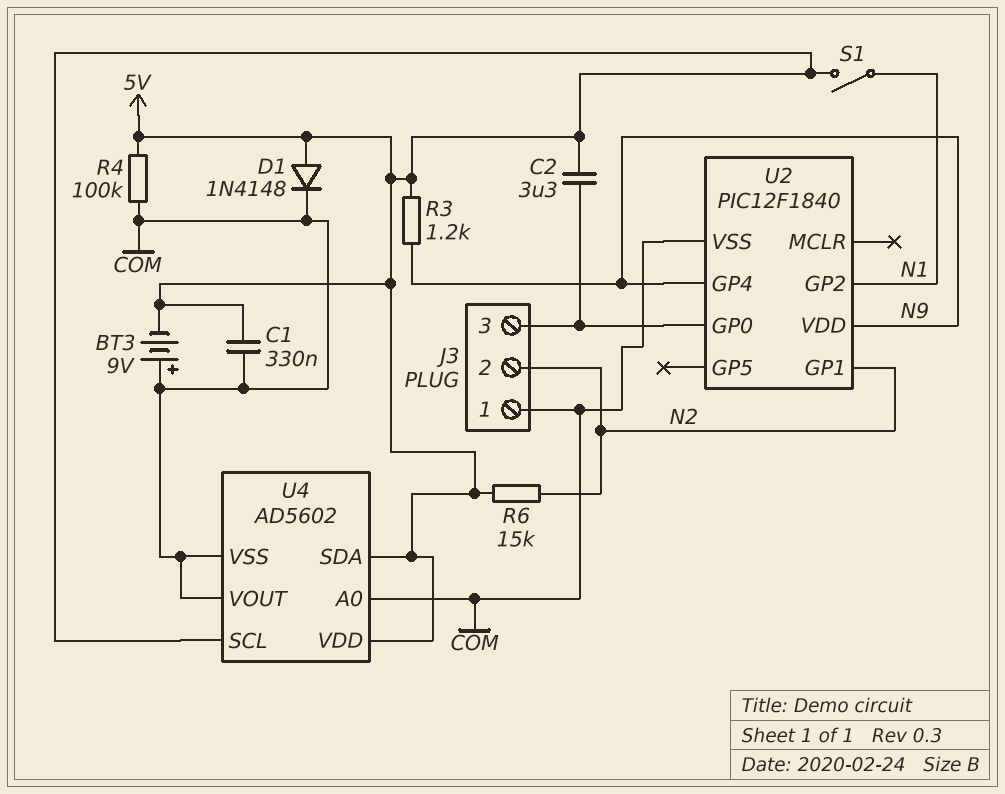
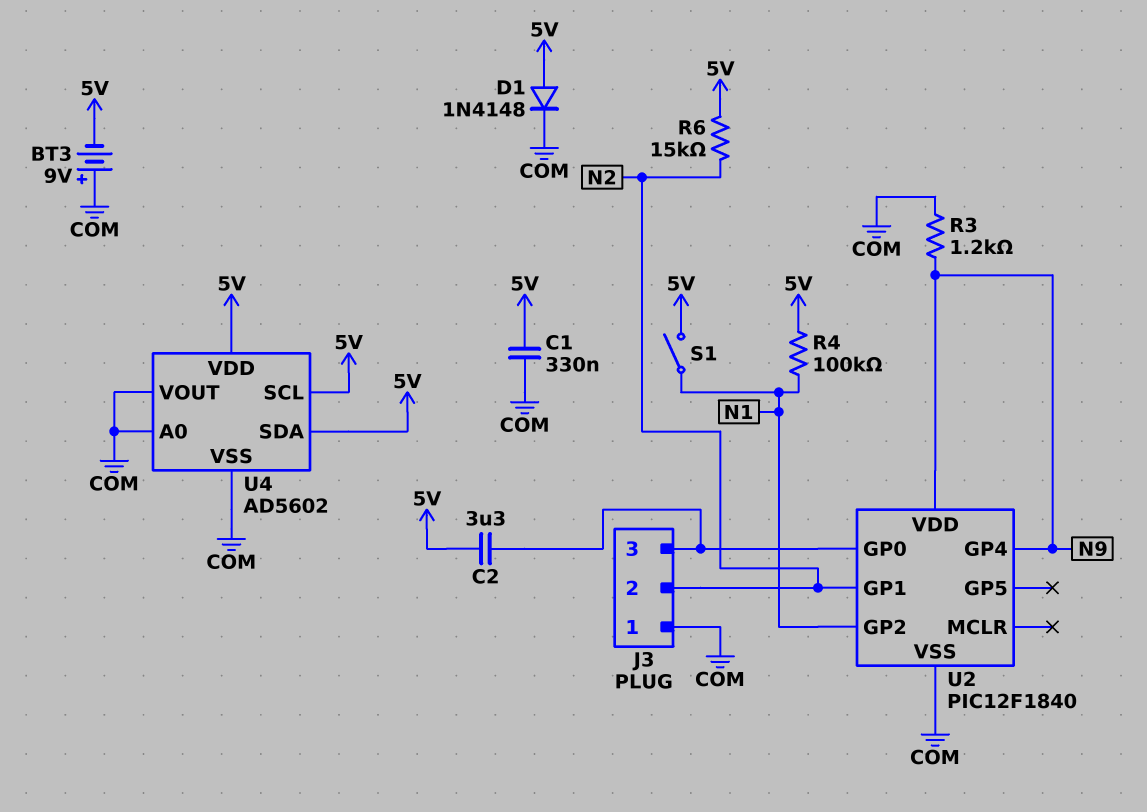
R3: 1.2k (5V, N9) -> 1.2k (COM, N9)
R4: 100k (5V, COM) -> 100k (5V, N1)

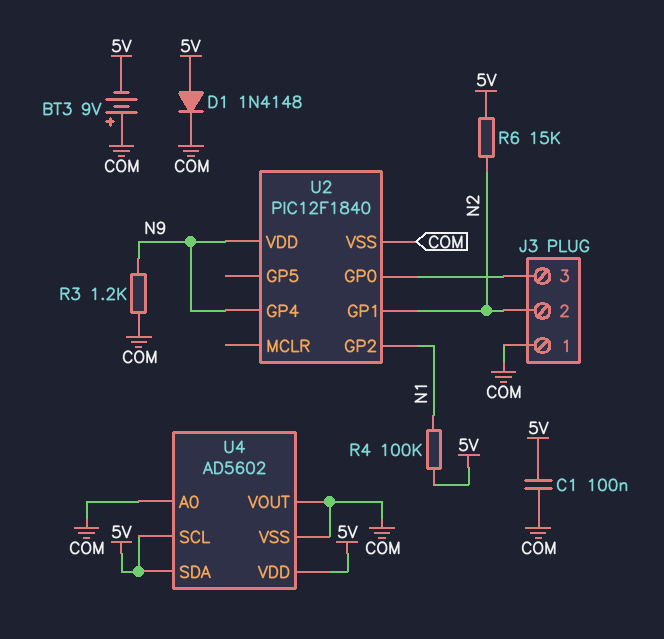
C1: 330nF (5V, COM) -> 100nF (5V, COM)
C2: 3.3uF (5V, J3/3) -> none
S1: switch (5V, N1) -> none

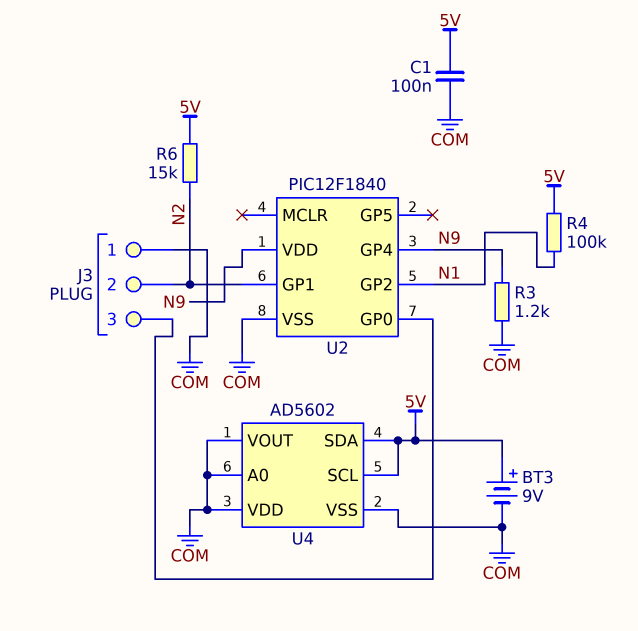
BT3: 9V (plus COM, minus 5V) -> 9V (plus 5V, minus COM)
D1: diode 1N4148 (A 5V, K COM) -> none
U4 pin VDD: 5V -> COM

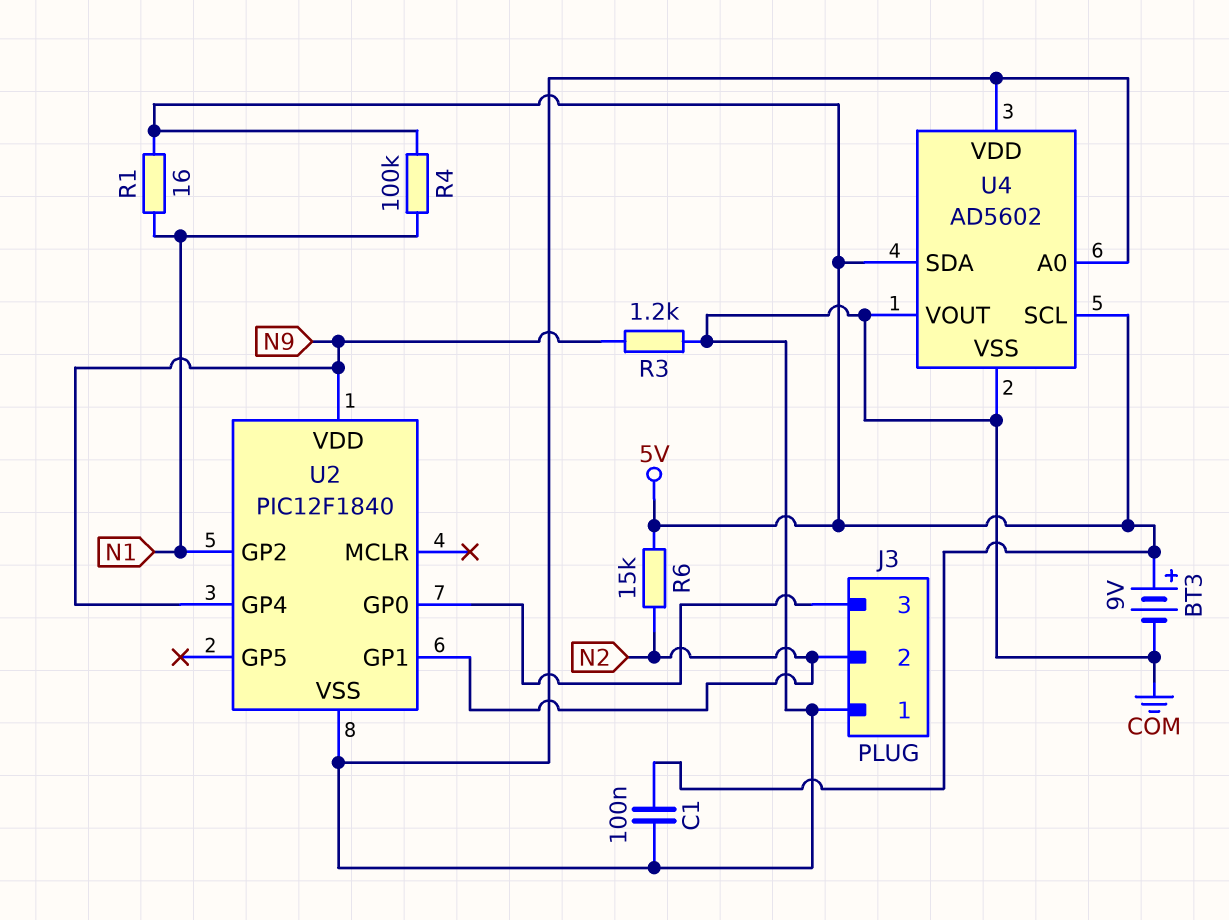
R1: none -> 16 (5V, N1)

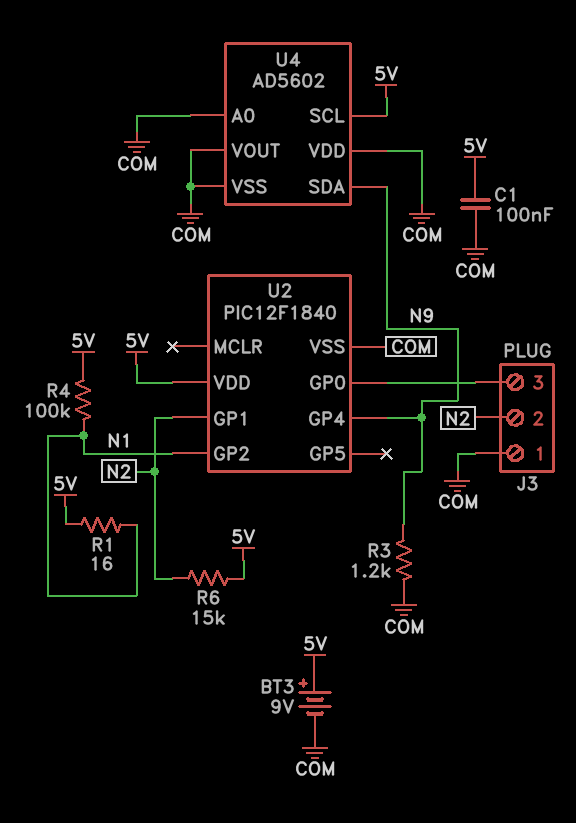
U2 pin VDD: N9 -> 5V
U4 pin SDA: 5V -> N9

